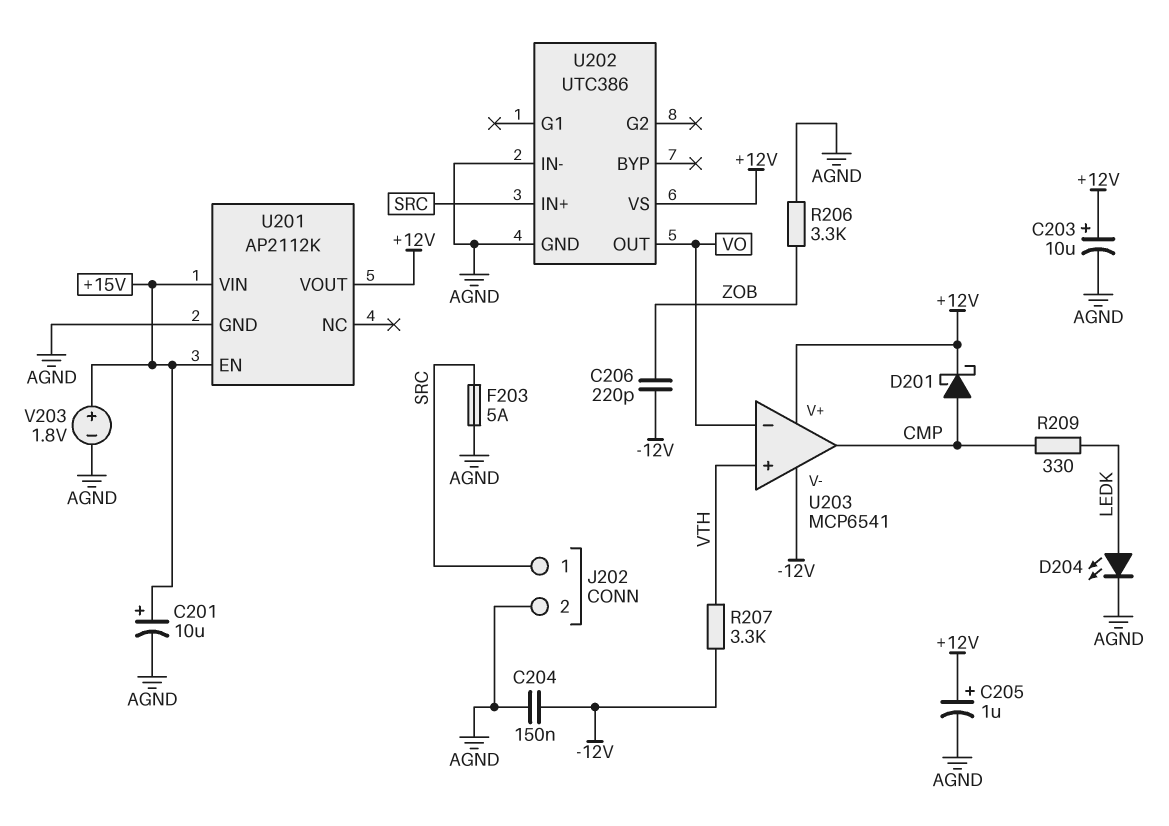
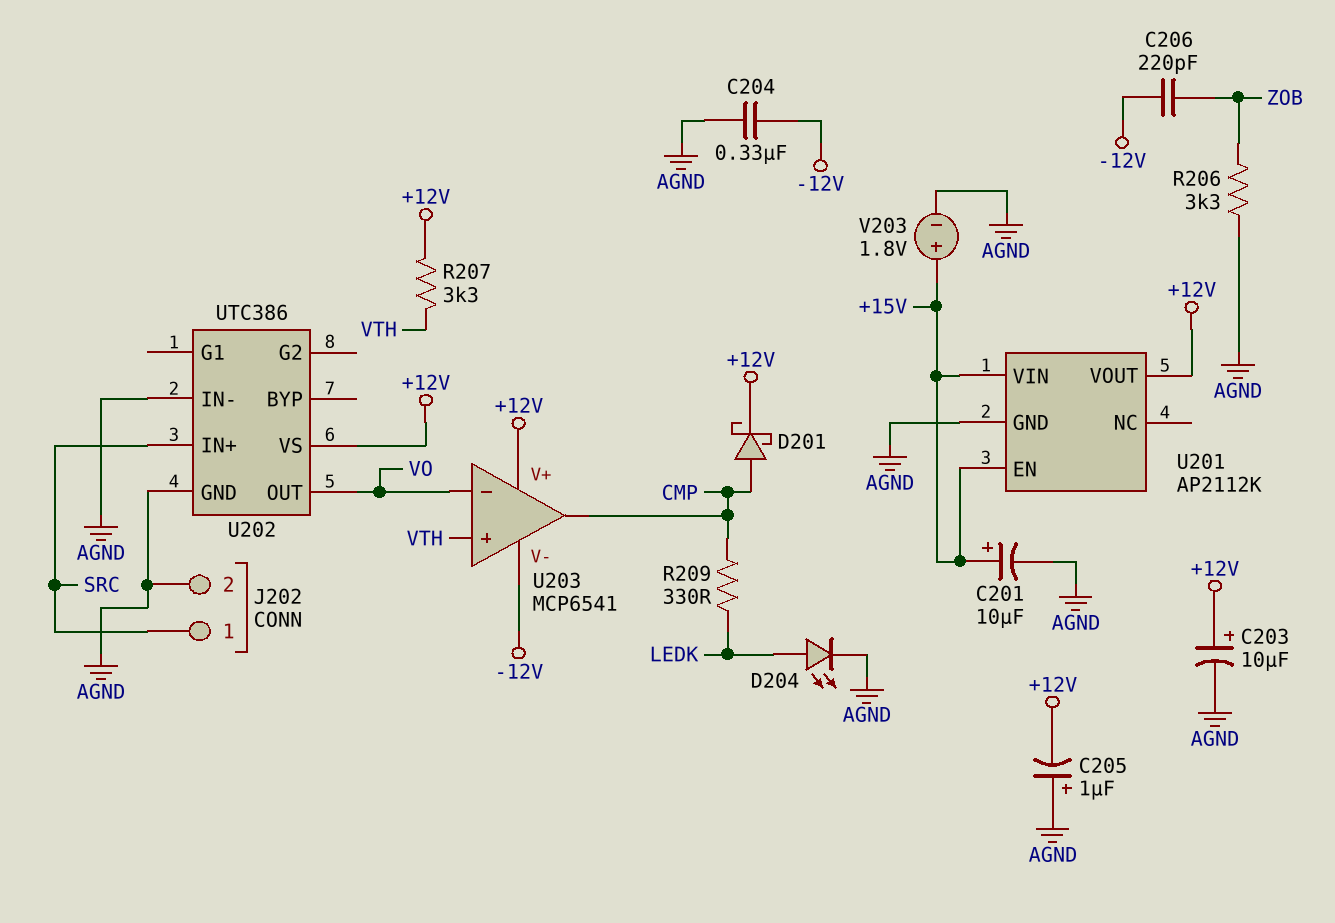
C204: 150nF (-12V, AGND) -> 330nF (-12V, AGND)
C205: 1uF (plus +12V, minus AGND) -> 1uF (plus AGND, minus +12V)
F203: 5A (AGND, SRC) -> none
R207: 3.3k (-12V, VTH) -> 3.3k (+12V, VTH)

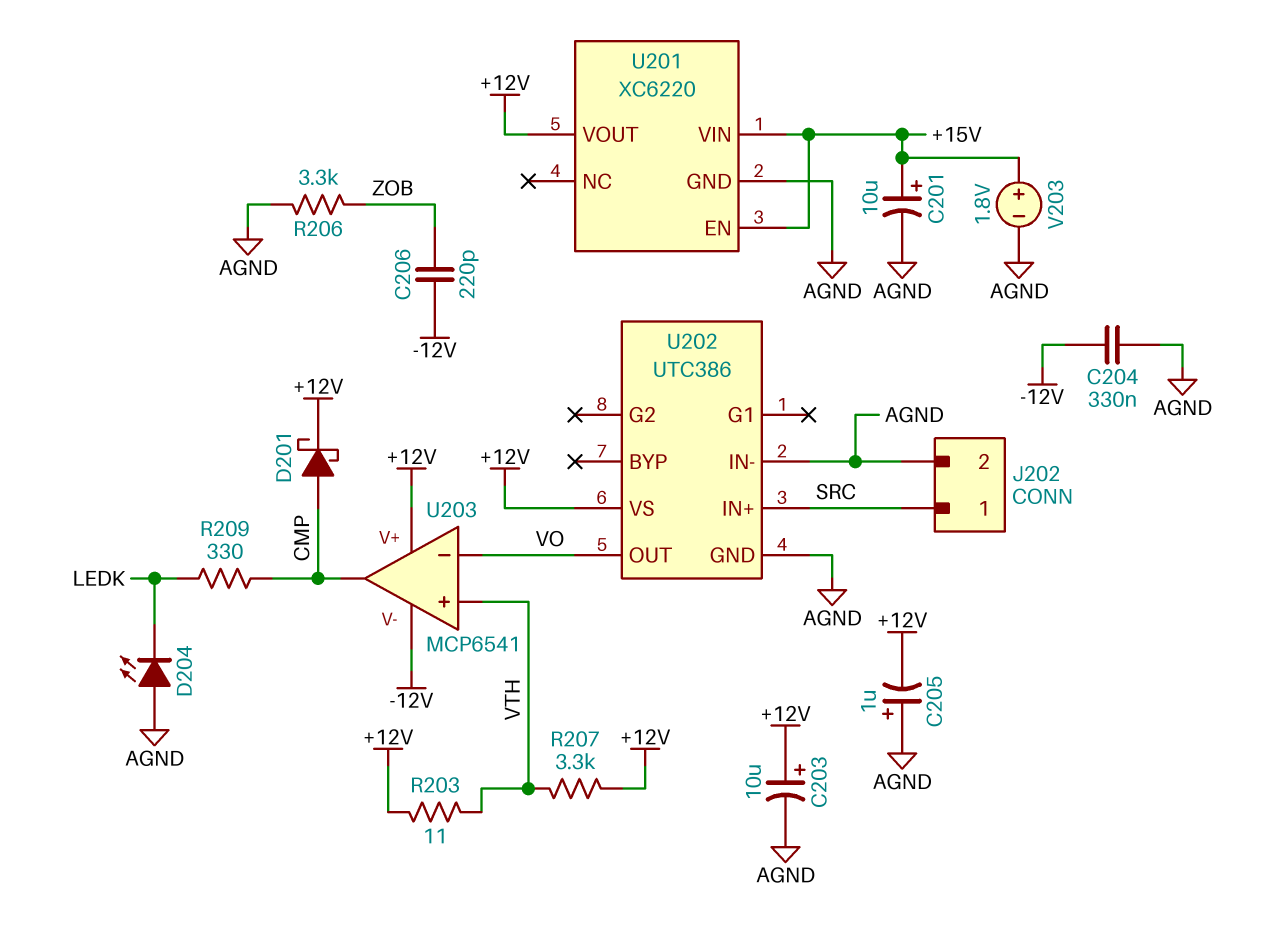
D204: LED (A LEDK, K AGND) -> LED (A AGND, K LEDK)
R203: none -> 11 (+12V, VTH)
U201: AP2112K -> XC6220

